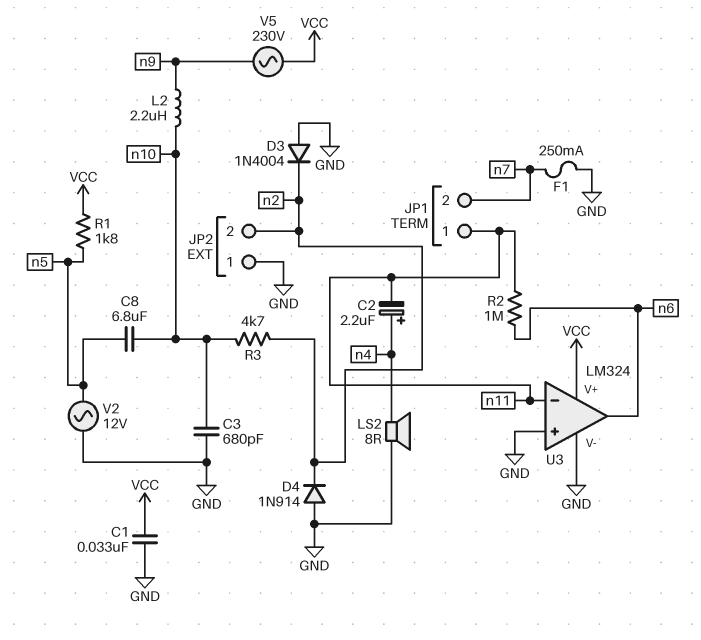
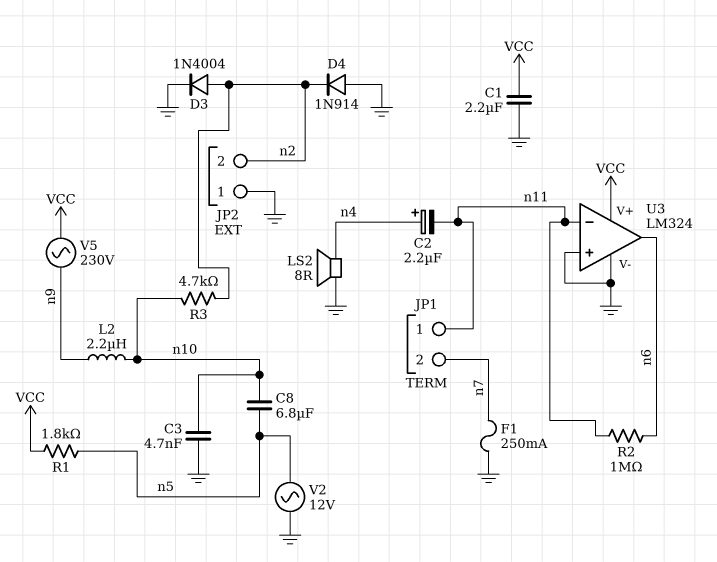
C1: 33nF (GND, VCC) -> 2.2uF (GND, VCC)
C3: 680pF (GND, n10) -> 4.7nF (GND, n10)
D3: diode 1N4004 (A GND, K n2) -> diode 1N4004 (A n2, K GND)

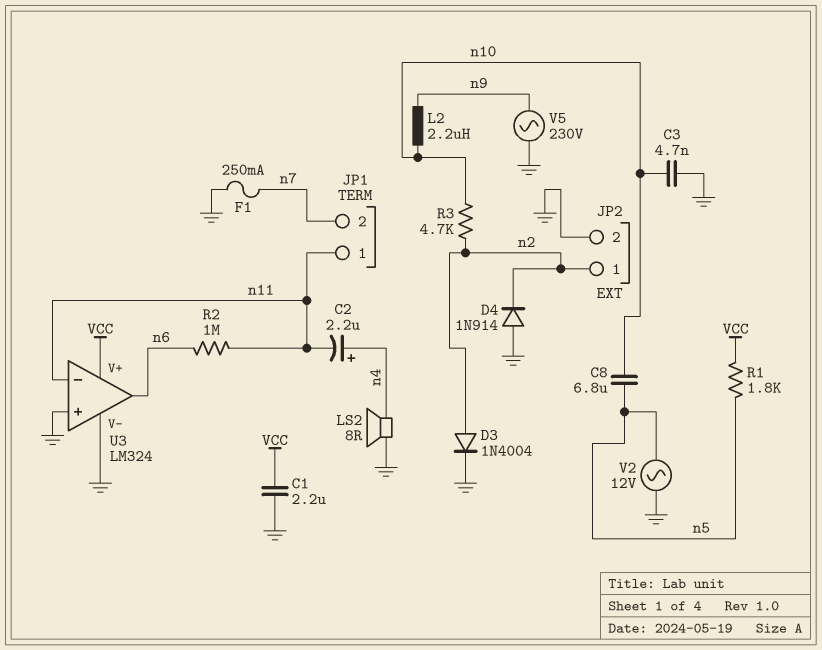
JP2 pin 1: GND -> n2
JP2 pin 2: n2 -> GND
V5: AC 230V (VCC, n9) -> AC 230V (GND, n9)

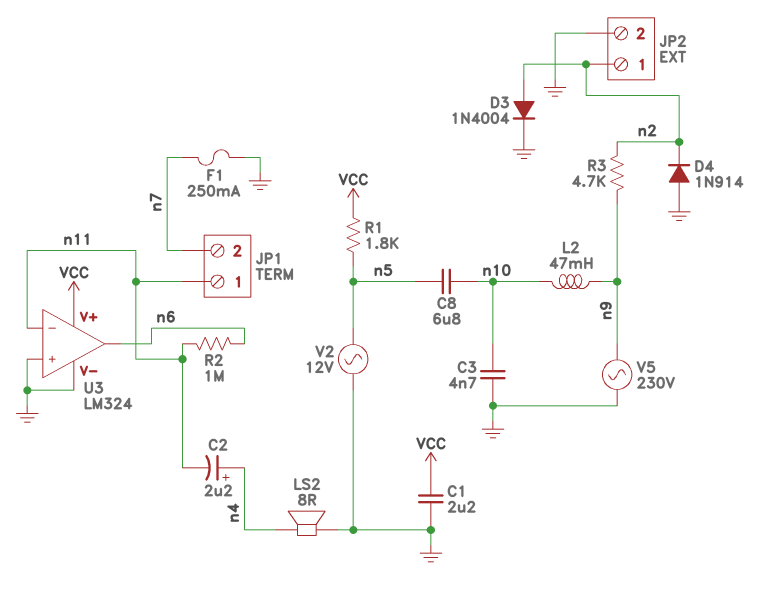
L2: 2.2uH (n9, n10) -> 47mH (n9, n10)
R3: 4.7k (n2, n10) -> 4.7k (n2, n9)

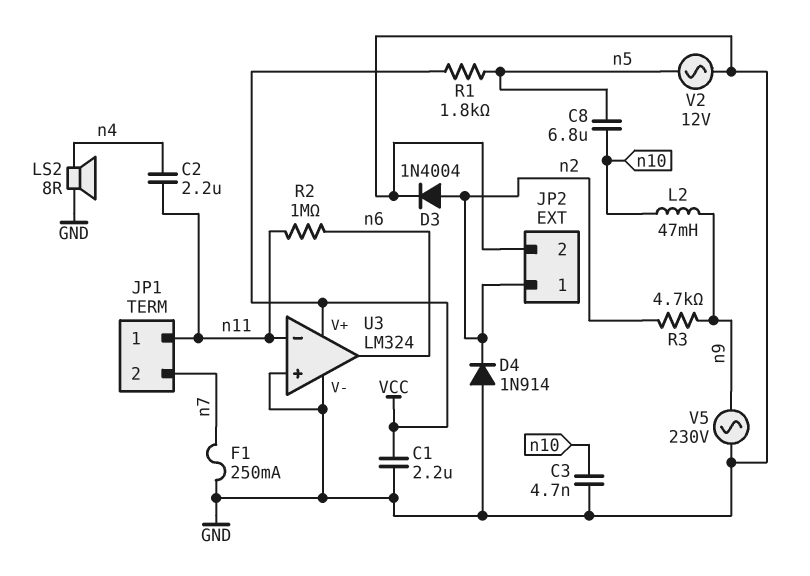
C2: 2.2uF (plus n4, minus n11) -> 2.2uF (n4, n11)

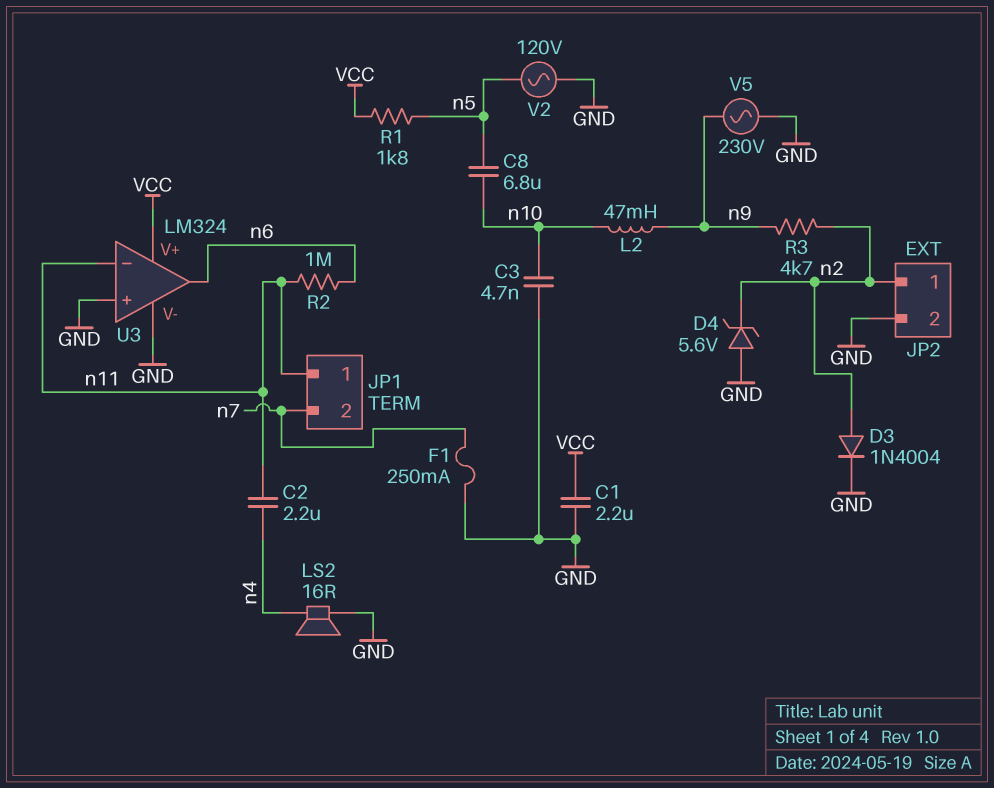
D4: diode 1N914 (A GND, K n2) -> zener 5.6V (A GND, K n2)
LS2: speaker 8R (GND, n4) -> speaker 16R (GND, n4)
V2: AC 12V (GND, n5) -> AC 120V (GND, n5)

